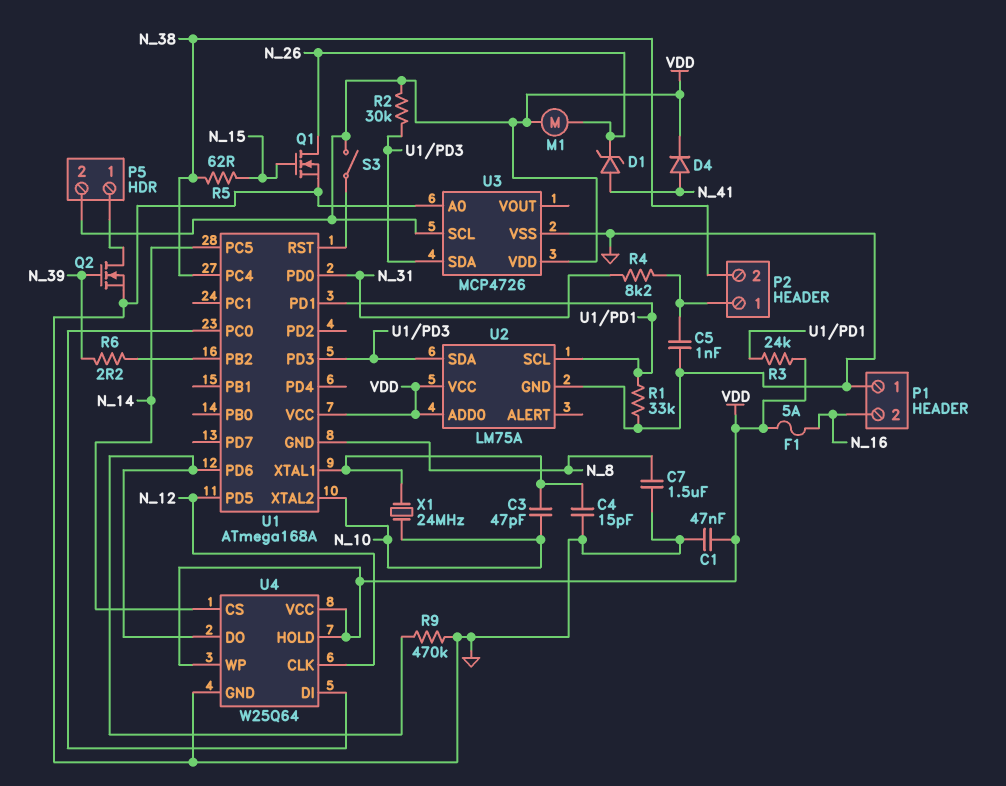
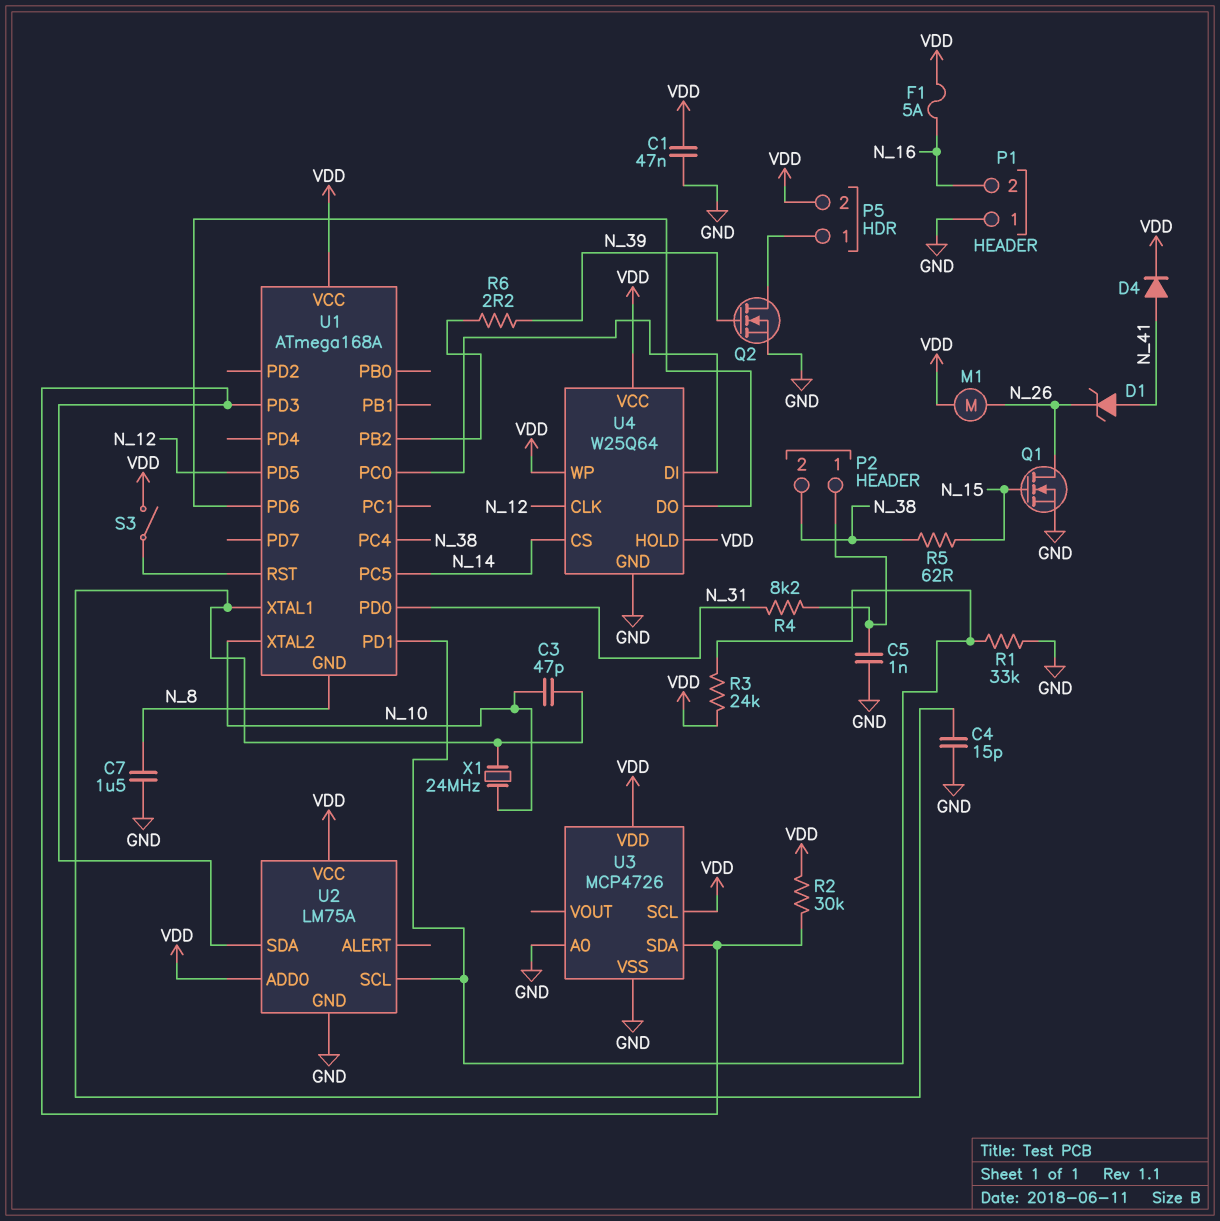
R9: 470k (GND, U1/PD6) -> none

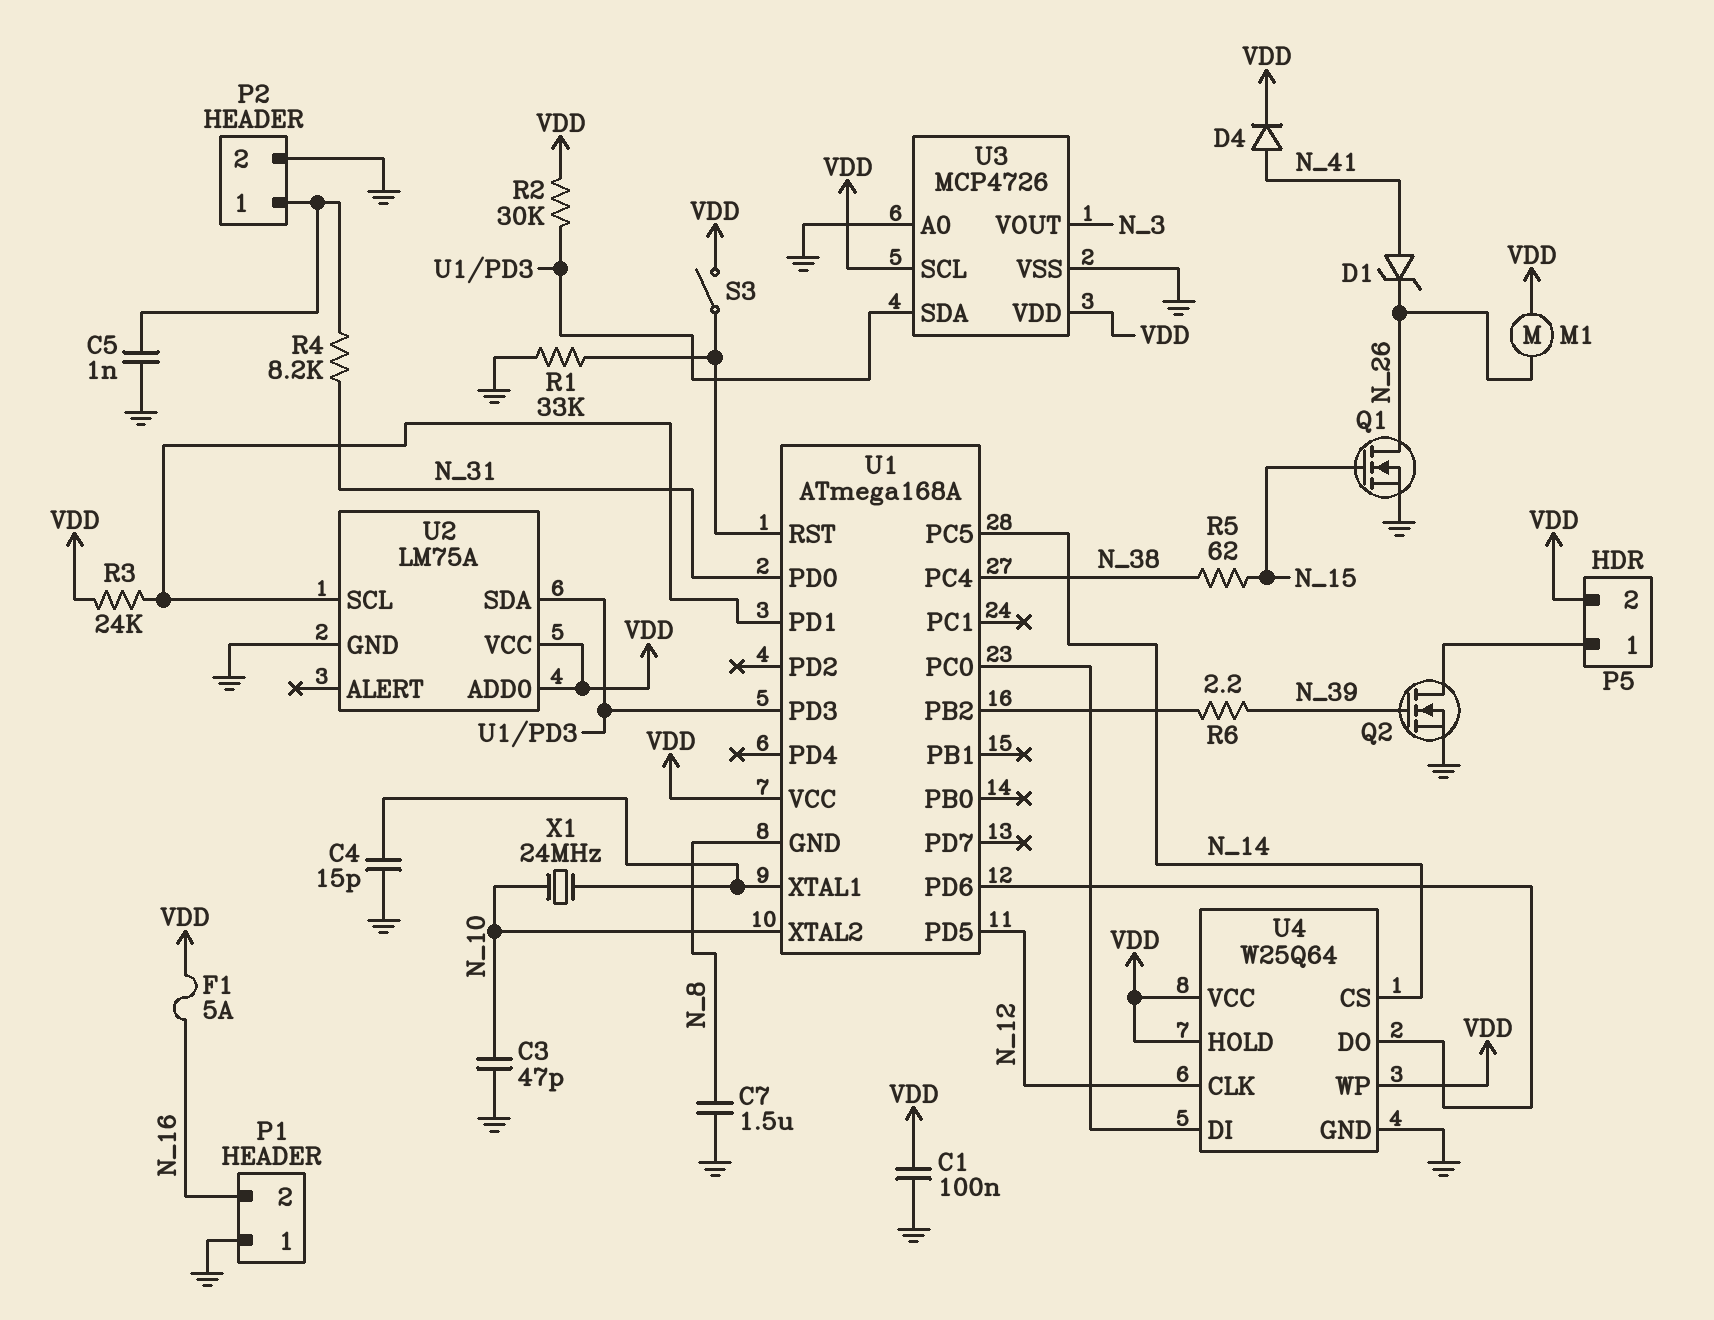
C1: 47nF (GND, VDD) -> 100nF (GND, VDD)
C3: 47pF (N_10, U1/XTAL1) -> 47pF (GND, N_10)
P2 pin 2: N_38 -> GND
R1: 33k (GND, U1/PD1) -> 33k (GND, U1/RST)
U3 pin VOUT: none -> N_3

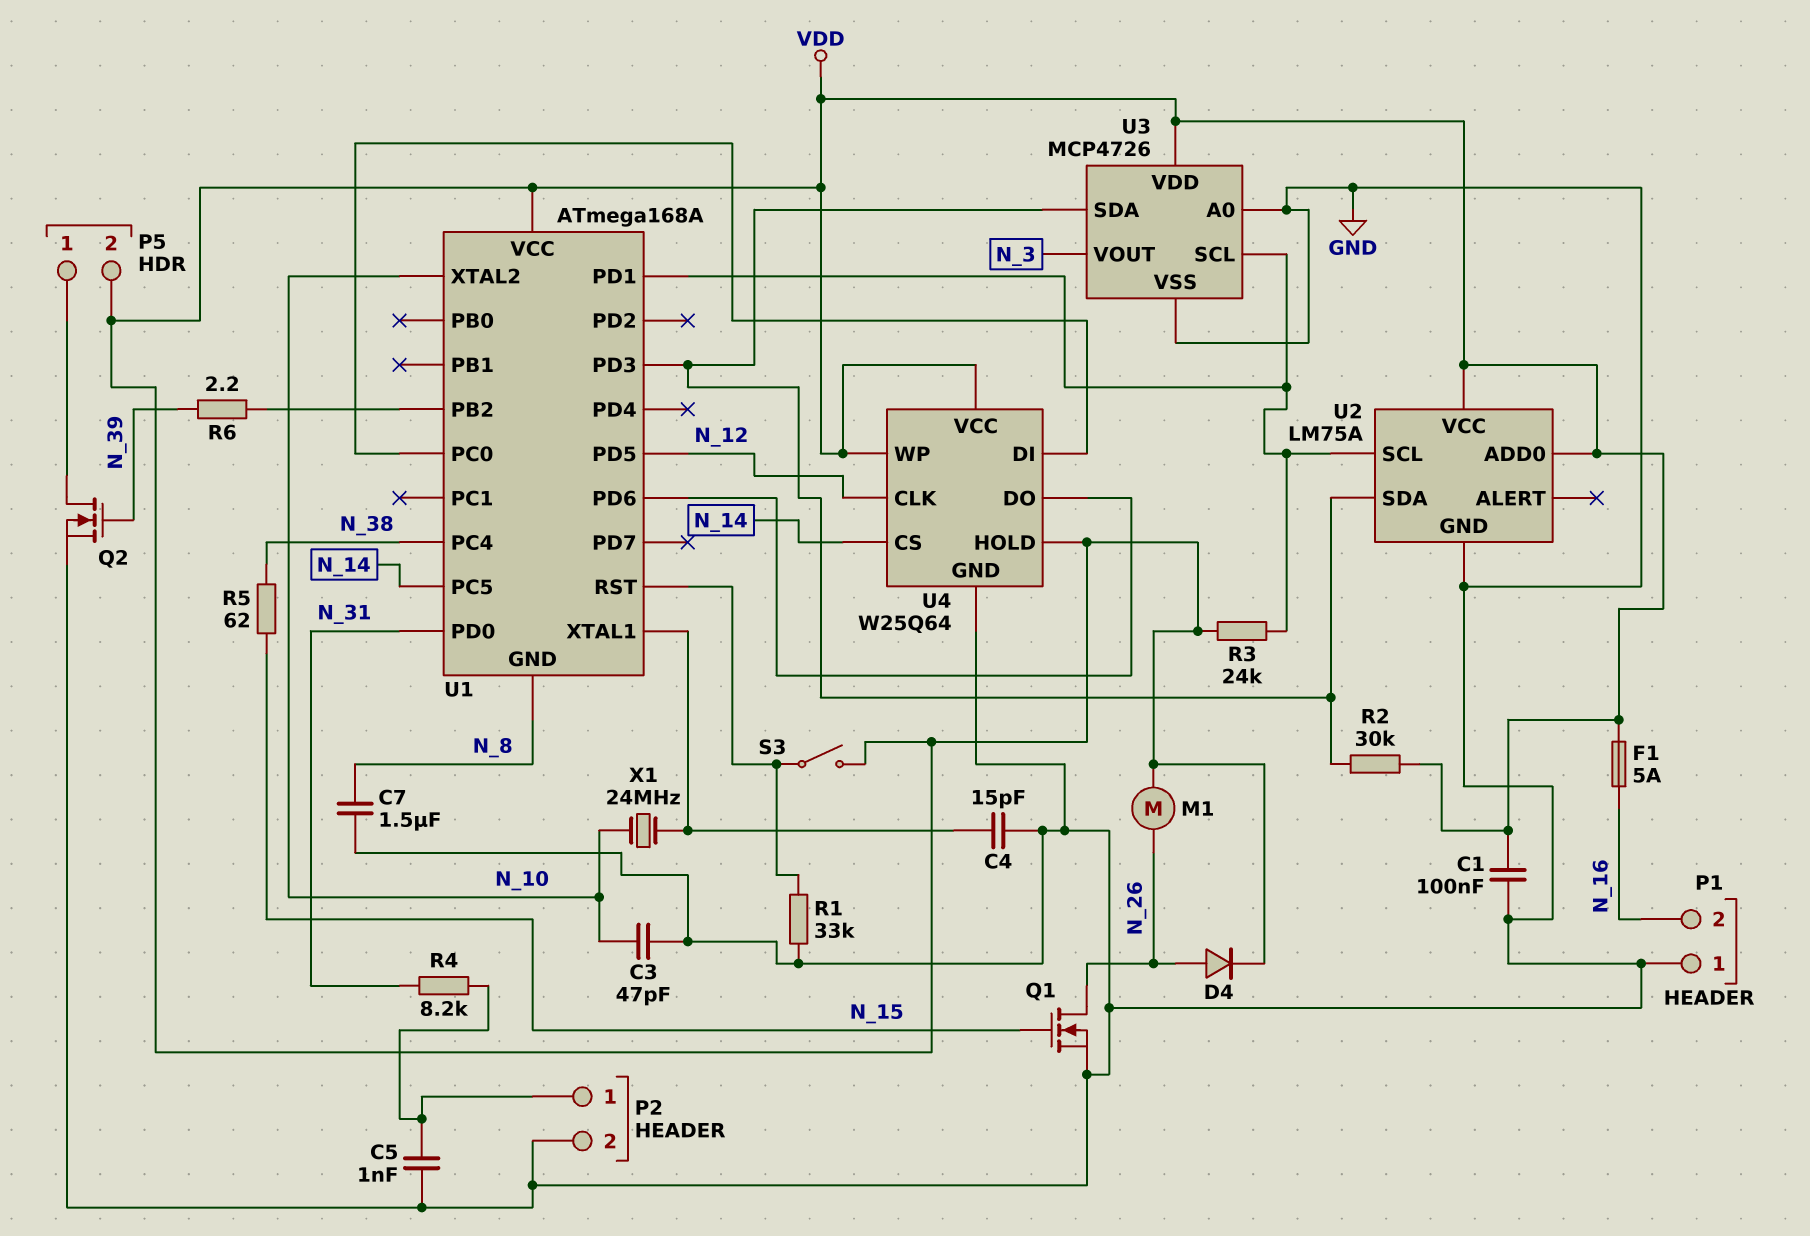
D1: zener (A N_41, K N_26) -> none
D4: diode (A N_41, K VDD) -> diode (A N_26, K VDD)
U3 pin SCL: VDD -> U1/PD1

